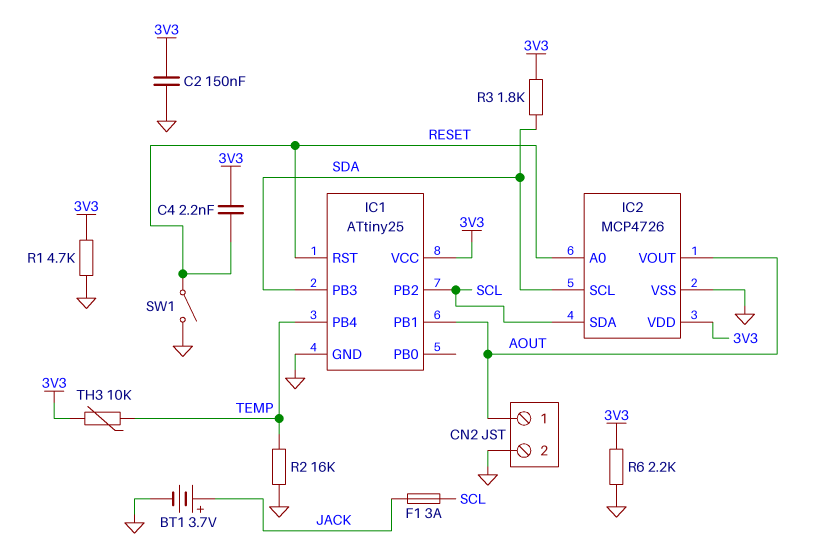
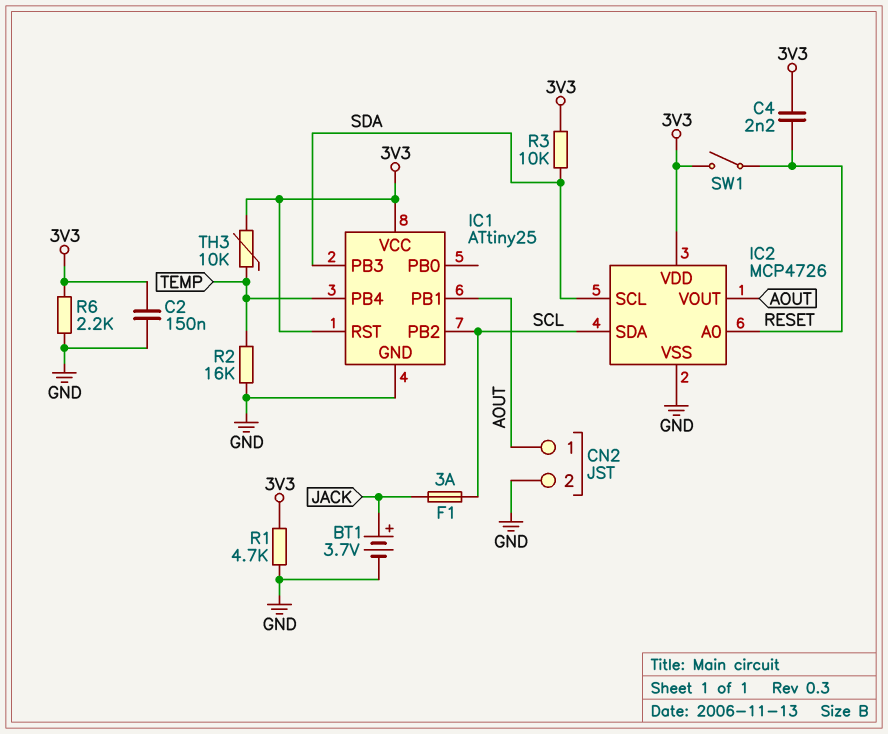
IC1 pin RST: RESET -> 3V3
R3: 1.8k (3V3, SDA) -> 10k (3V3, SDA)
SW1: switch (GND, RESET) -> switch (3V3, RESET)

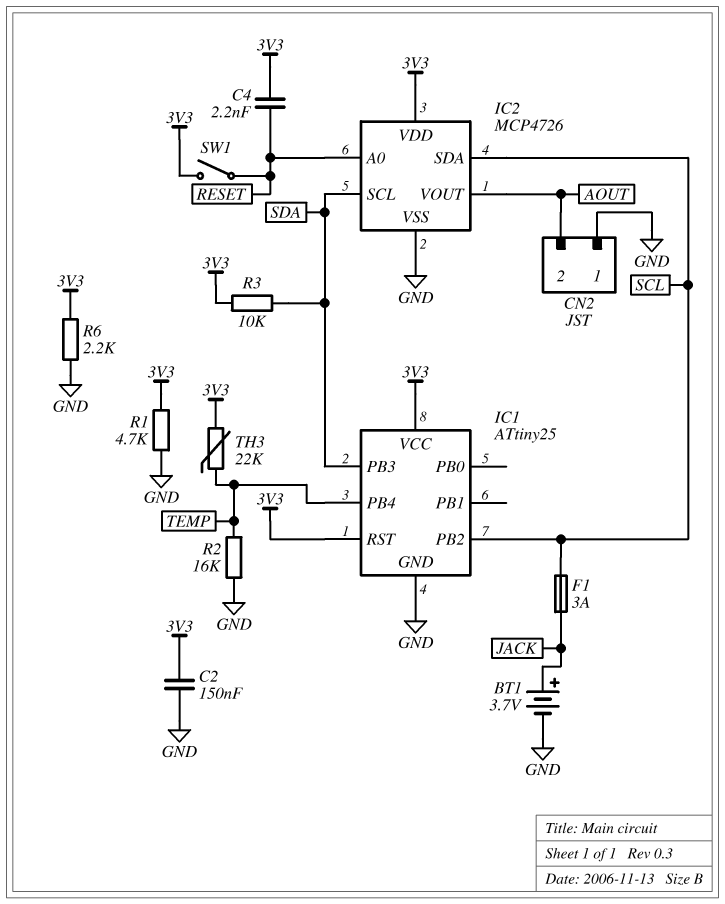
CN2 pin 1: AOUT -> GND
CN2 pin 2: GND -> AOUT
IC1 pin PB1: AOUT -> none
TH3: 10k (3V3, TEMP) -> 22k (3V3, TEMP)

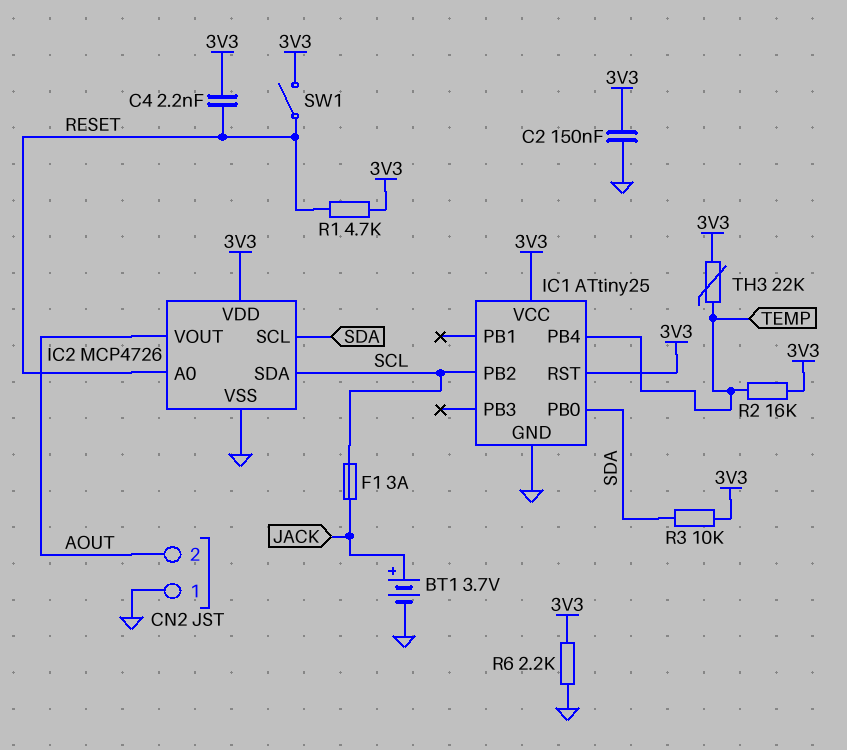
IC1 pin PB0: none -> SDA
IC1 pin PB3: SDA -> none
R1: 4.7k (3V3, GND) -> 4.7k (3V3, RESET)
R2: 16k (GND, TEMP) -> 16k (3V3, TEMP)

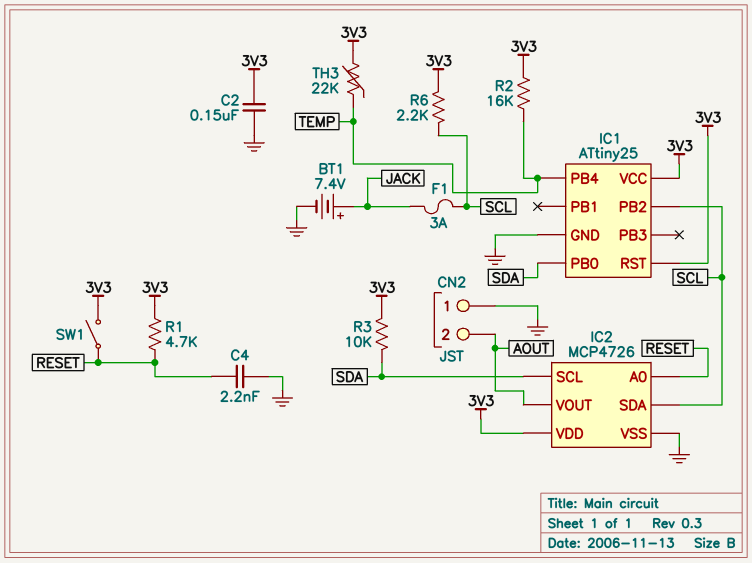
BT1: 3.7V (plus JACK, minus GND) -> 7.4V (plus JACK, minus GND)
C4: 2.2nF (3V3, RESET) -> 2.2nF (GND, RESET)
R6: 2.2k (3V3, GND) -> 2.2k (3V3, SCL)

